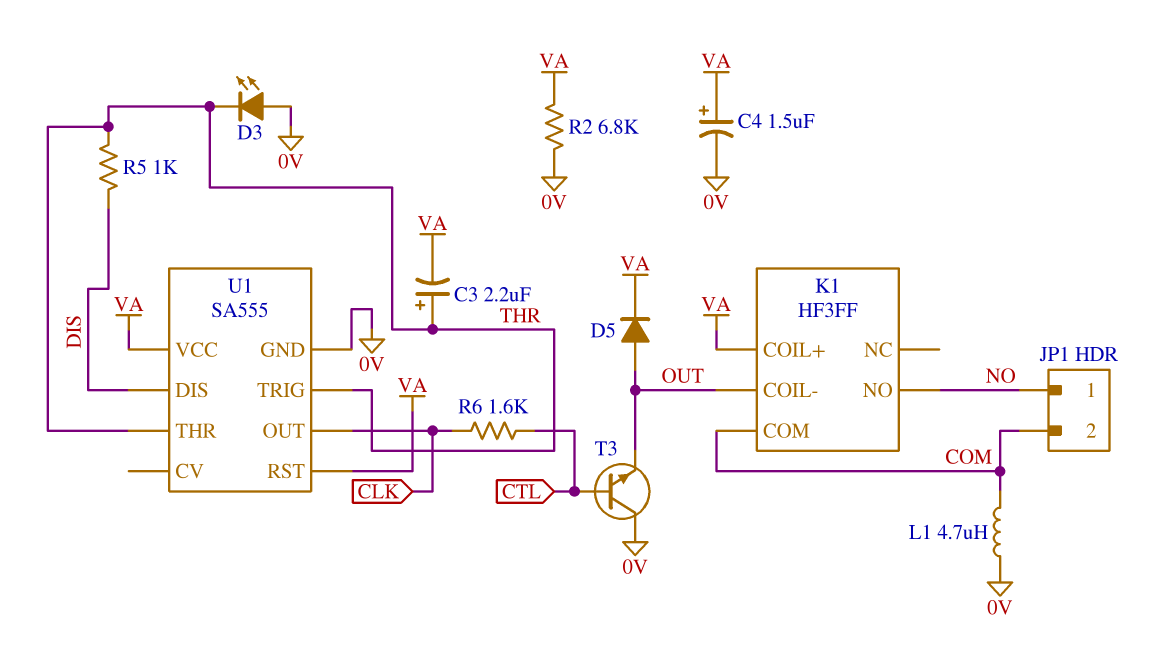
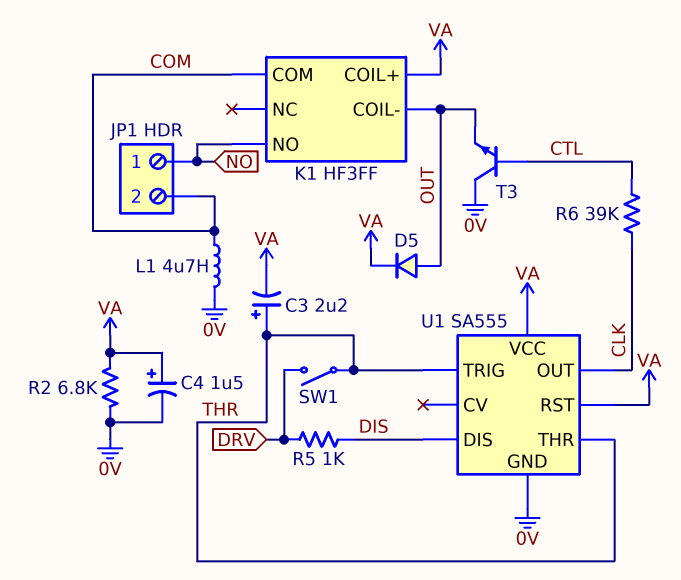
D3: LED (A 0V, K THR) -> none
R5: 1k (DIS, THR) -> 1k (DIS, DRV)
R6: 1.6k (CLK, CTL) -> 39k (CLK, CTL)
SW1: none -> switch (DRV, THR)

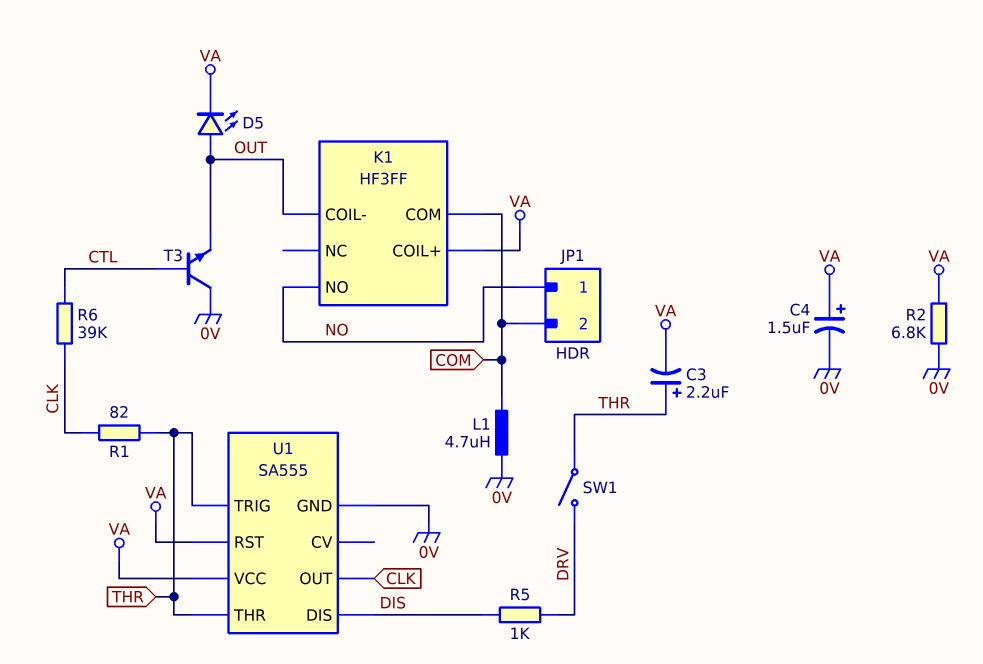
D5: diode (A OUT, K VA) -> LED (A OUT, K VA)
R1: none -> 82 (CLK, THR)

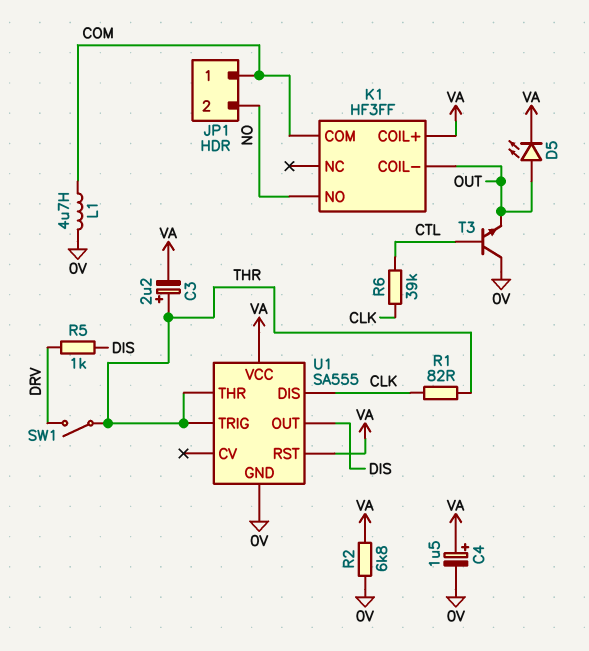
JP1 pin 1: NO -> COM
JP1 pin 2: COM -> NO
U1 pin DIS: DIS -> CLK
U1 pin OUT: CLK -> DIS

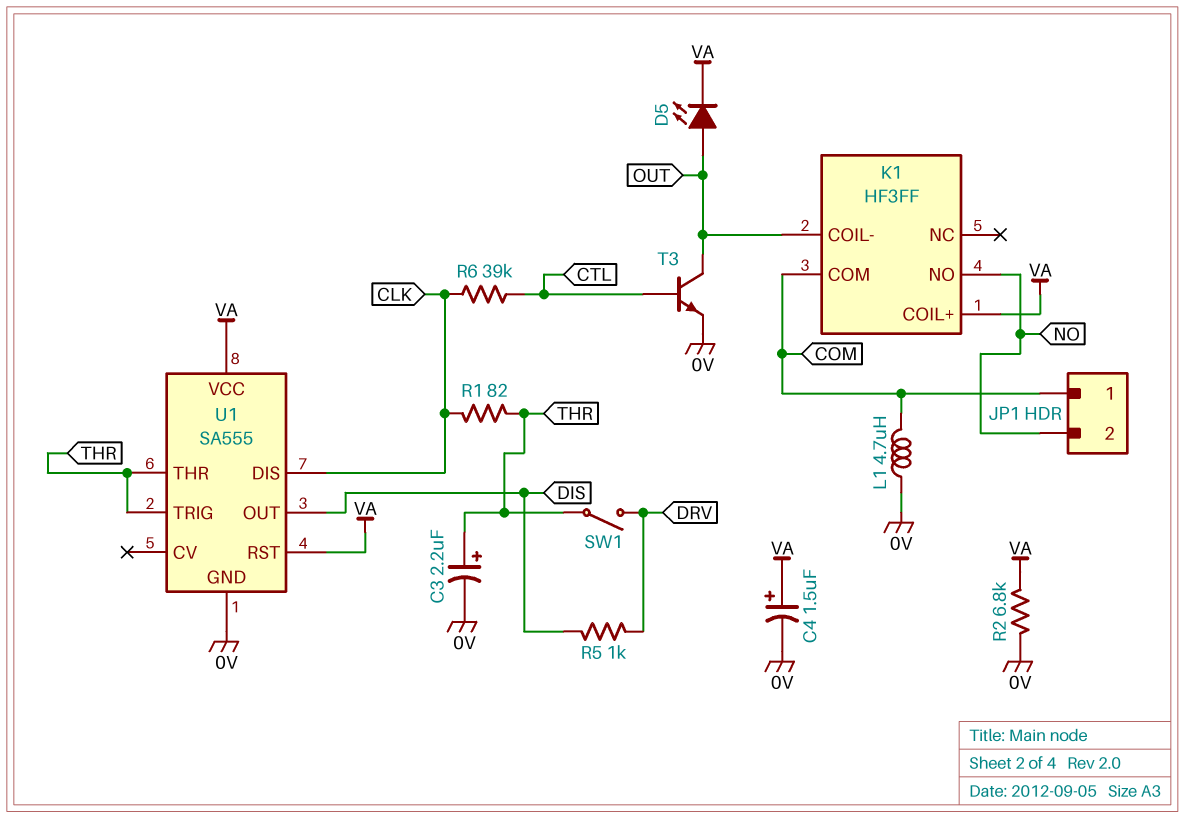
C3: 2.2uF (plus THR, minus VA) -> 2.2uF (plus THR, minus 0V)
T3: NPN (B CTL, C 0V, E OUT) -> NPN (B CTL, C OUT, E 0V)

